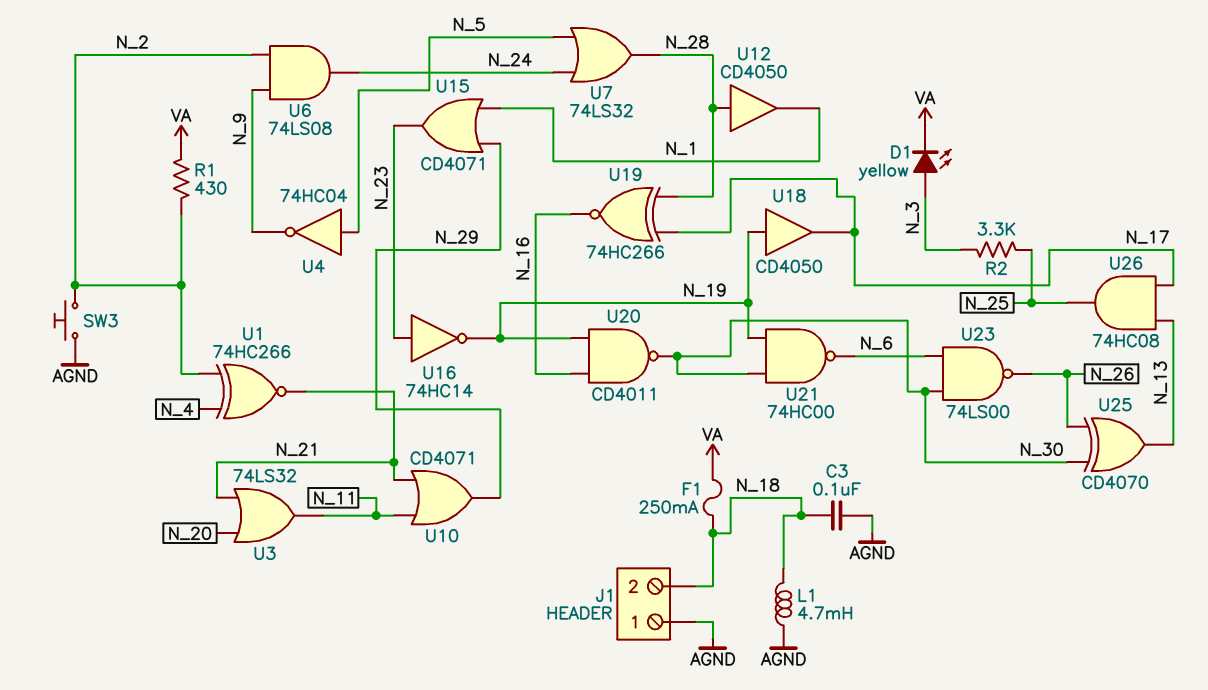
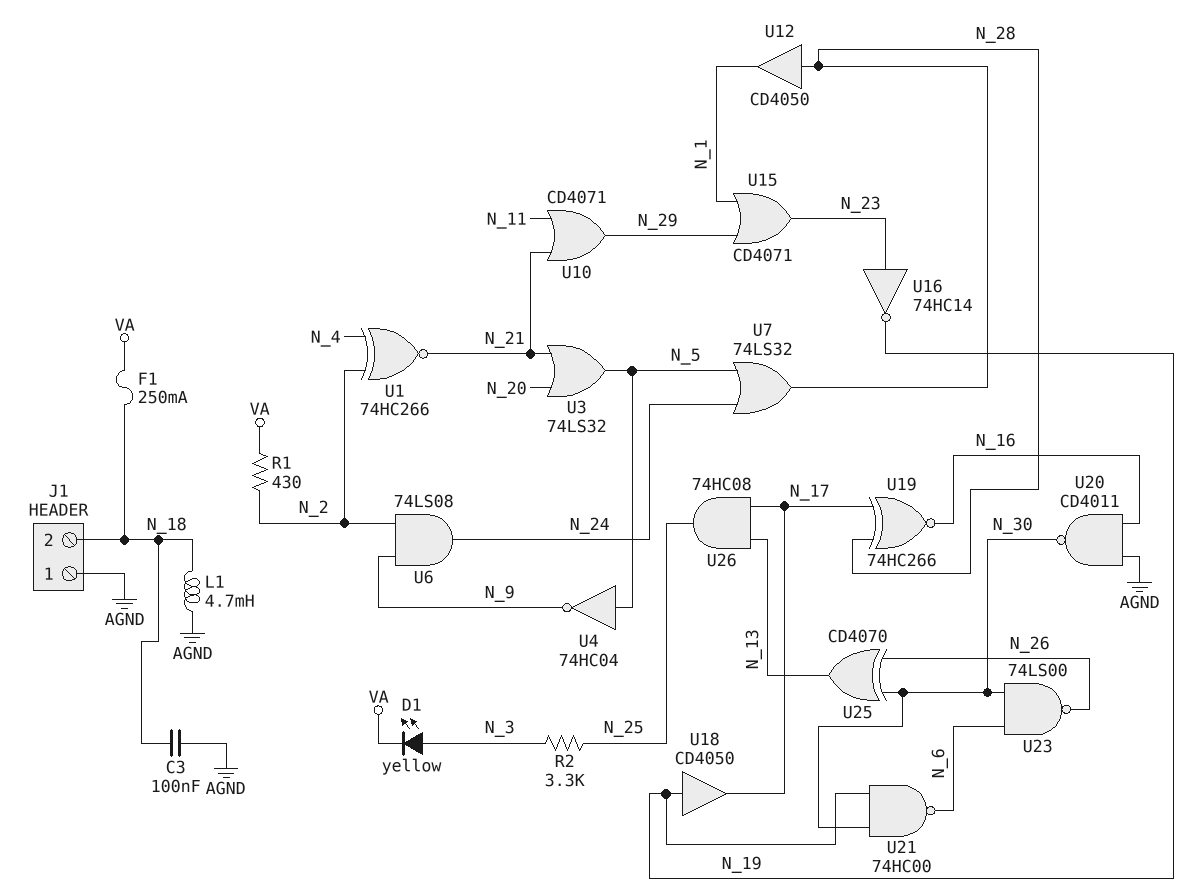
SW3: button (AGND, N_2) -> none
U3: OR 74LS32 (in N_20, in N_21, out N_11) -> OR 74LS32 (in N_20, in N_21, out N_5)
U20: NAND CD4011 (in N_16, in N_19, out N_30) -> NAND CD4011 (in AGND, in N_16, out N_30)

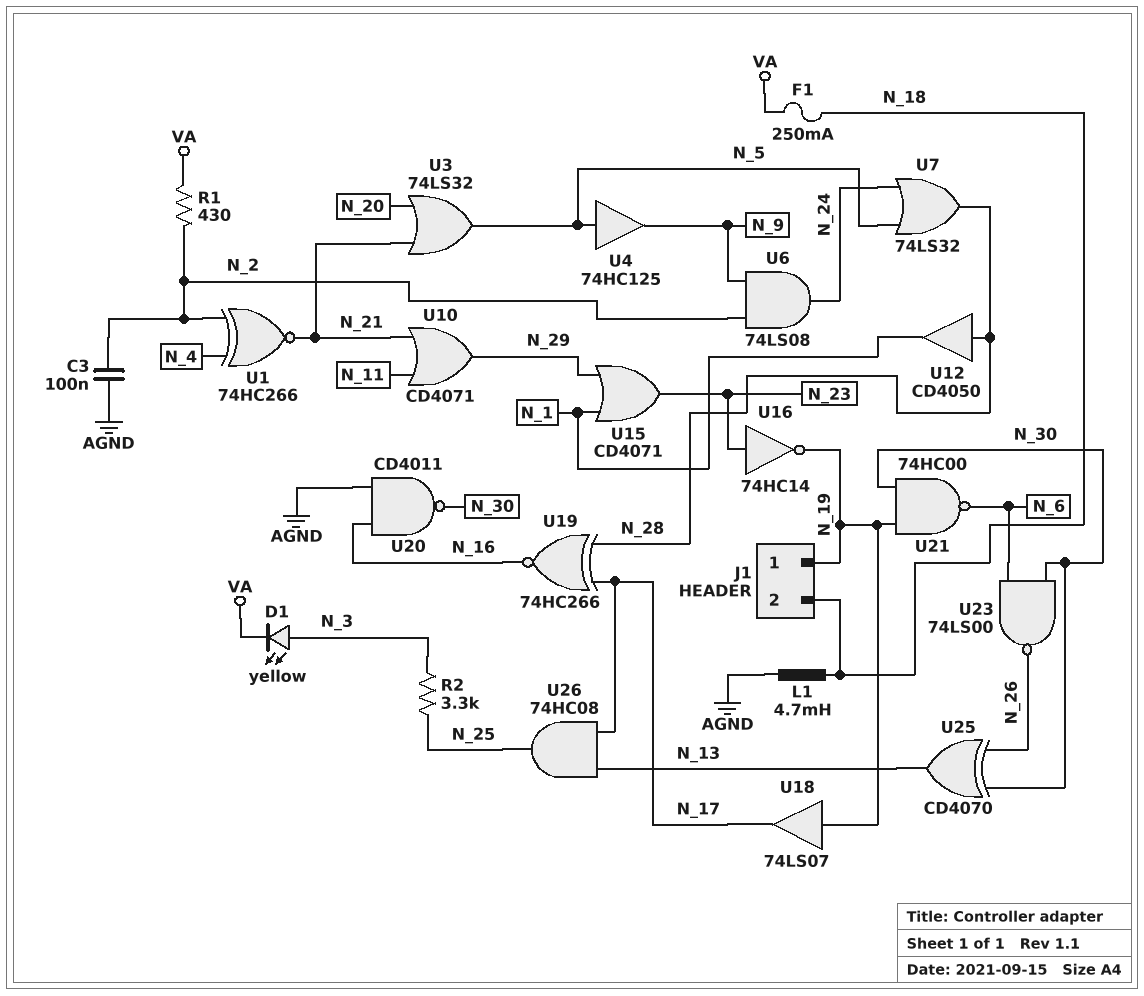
C3: 100nF (AGND, N_18) -> 100nF (AGND, N_2)
J1 pin 1: AGND -> N_19
U4: NOT 74HC04 (in N_5, out N_9) -> buffer 74HC125 (in N_5, out N_9)
U18: buffer CD4050 (in N_19, out N_17) -> buffer 74LS07 (in N_19, out N_17)

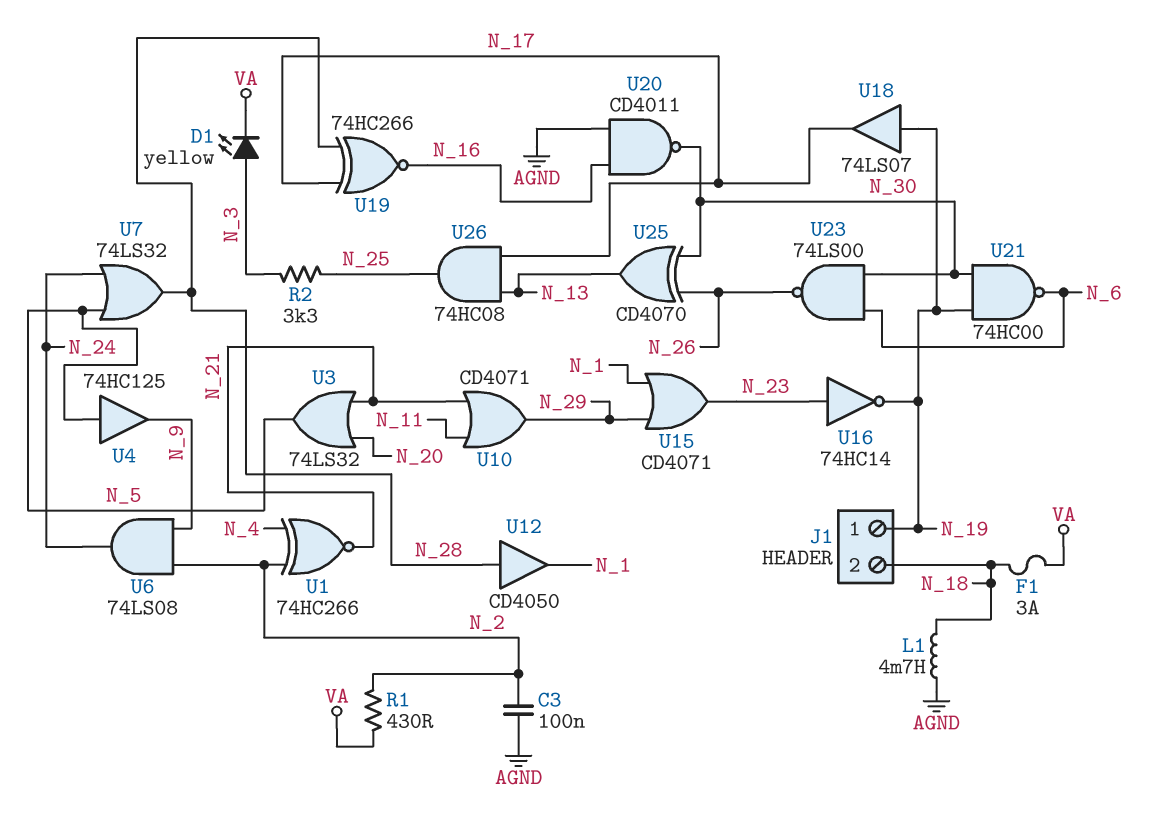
F1: 250mA (N_18, VA) -> 3A (N_18, VA)

